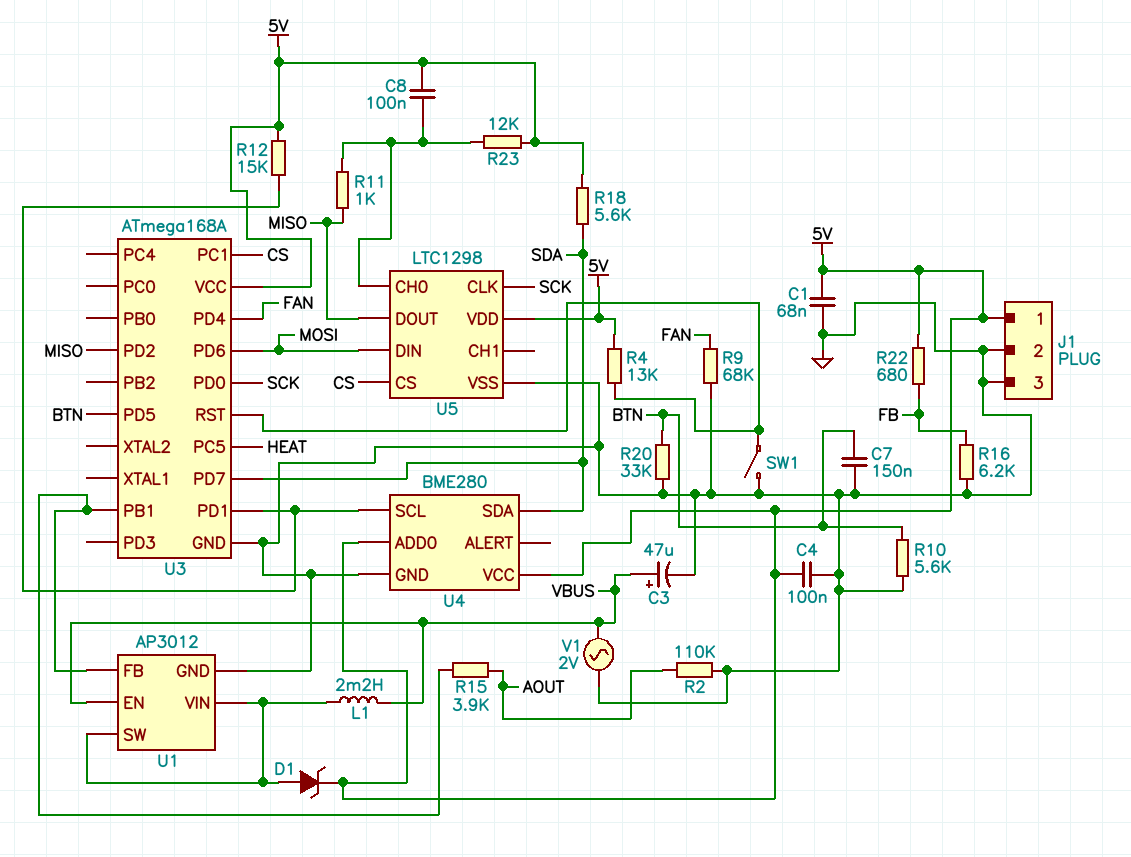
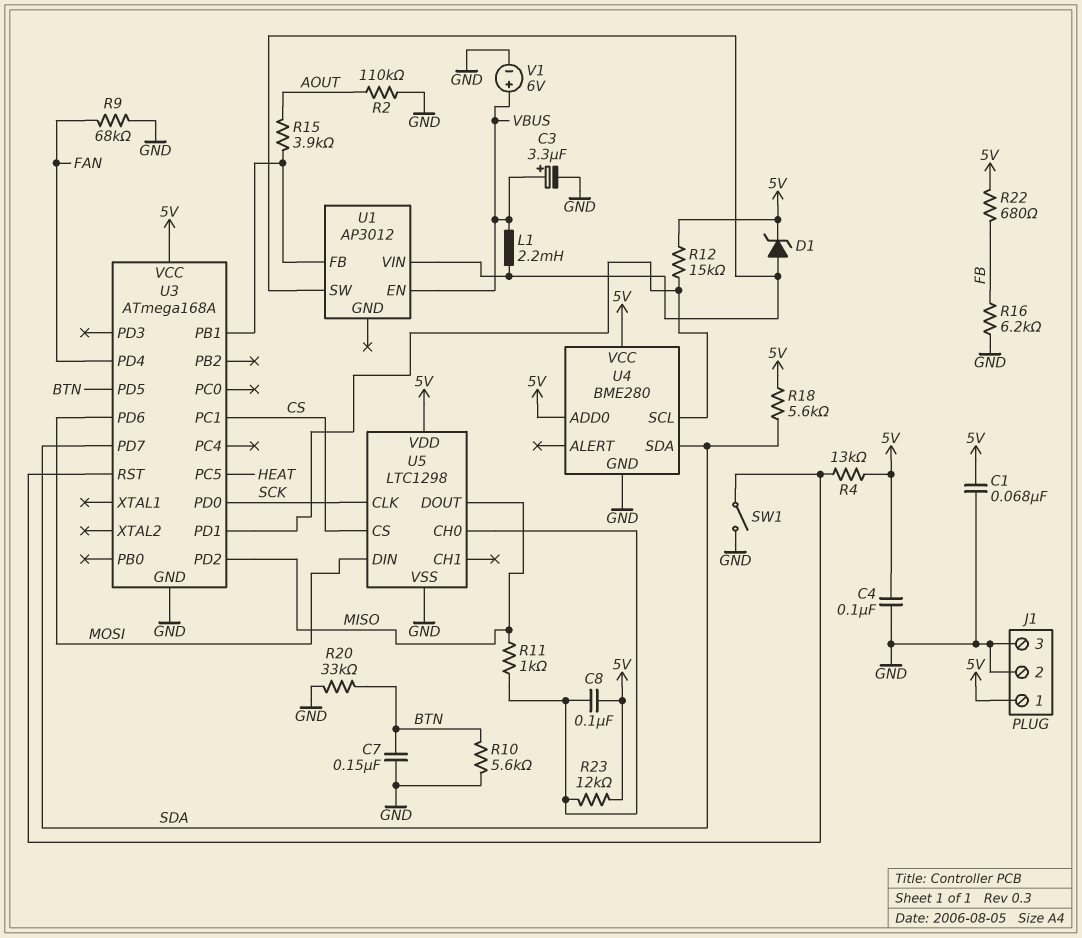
C3: 47uF (plus VBUS, minus GND) -> 3.3uF (plus VBUS, minus GND)
U1 pin GND: GND -> none
V1: AC 2V (GND, VBUS) -> 6V (plus VBUS, minus GND)

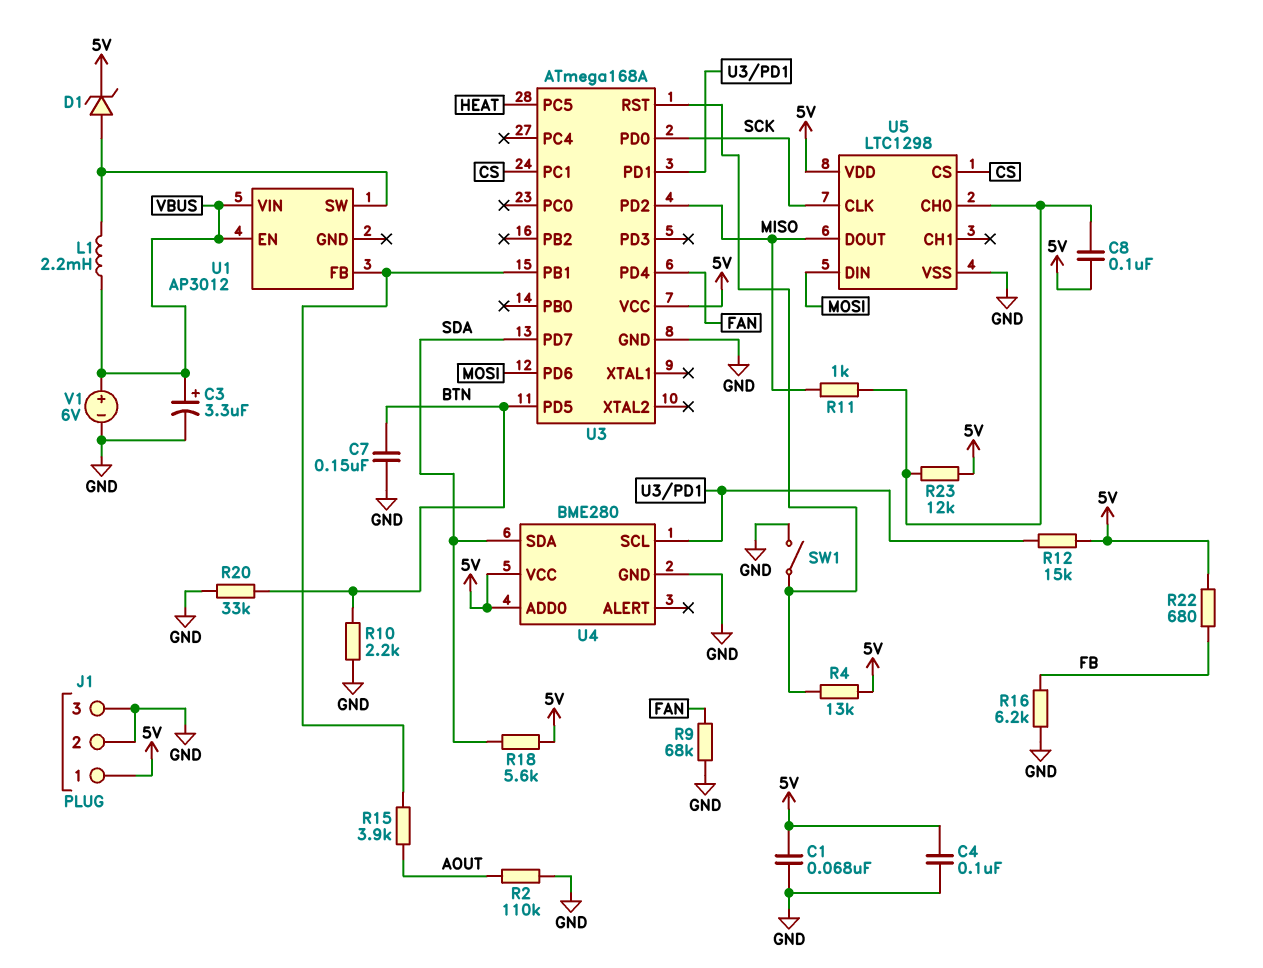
R10: 5.6k (BTN, GND) -> 2.2k (BTN, GND)
U1 pin VIN: U1/SW -> VBUS

